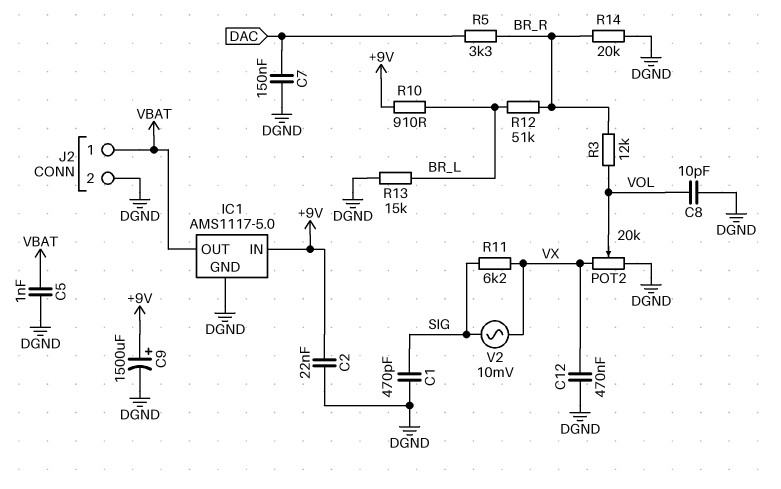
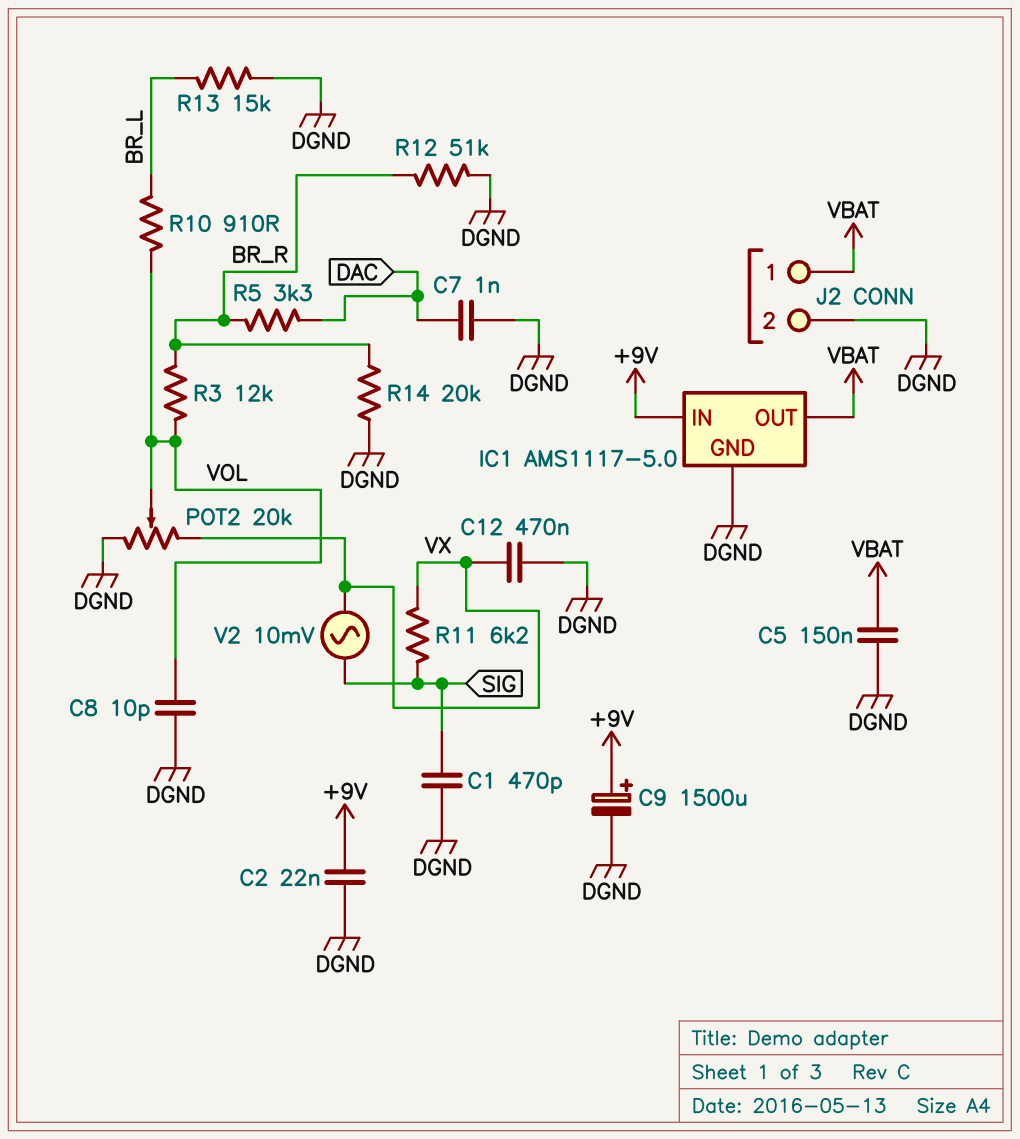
C5: 1nF (DGND, VBAT) -> 150nF (DGND, VBAT)
C7: 150nF (DAC, DGND) -> 1nF (DAC, DGND)
R10: 910 (+9V, BR_L) -> 910 (BR_L, VOL)
R12: 51k (BR_L, BR_R) -> 51k (BR_R, DGND)

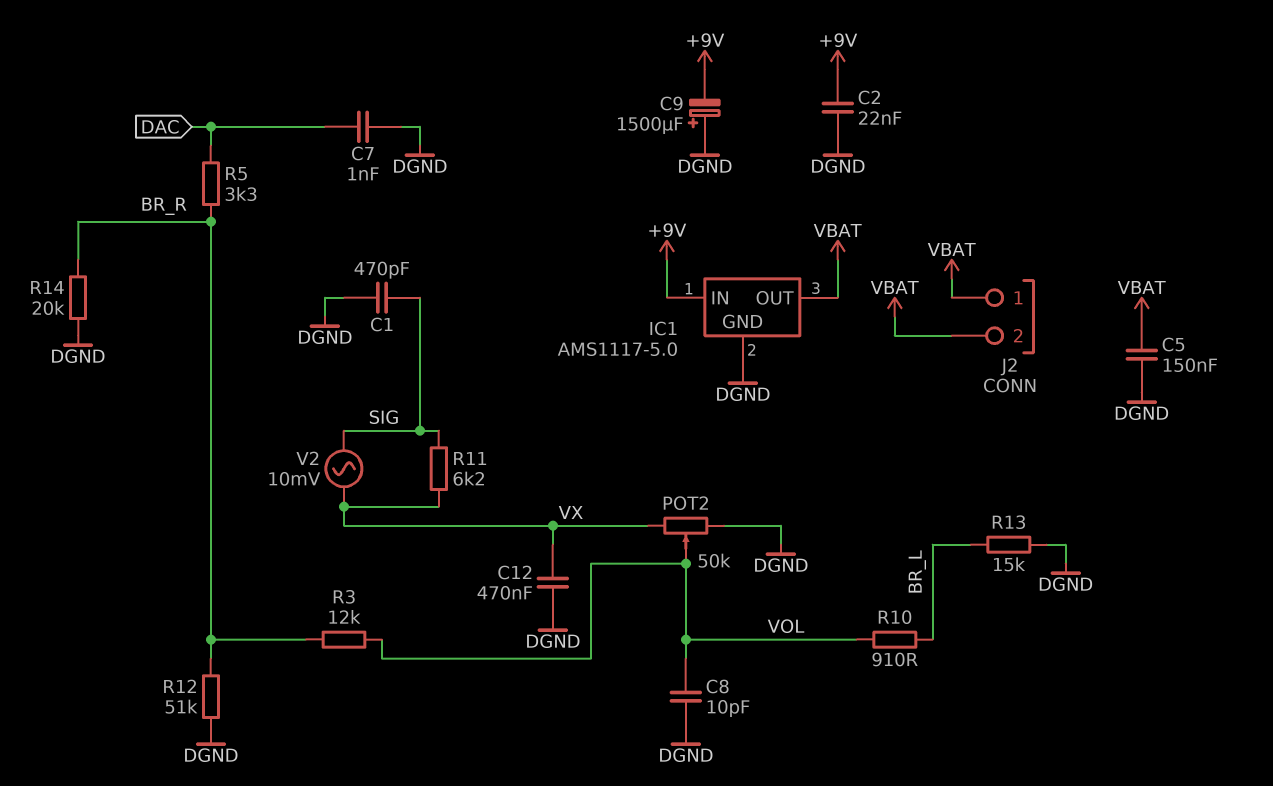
C9: 1500uF (plus +9V, minus DGND) -> 1500uF (plus DGND, minus +9V)
J2 pin 2: DGND -> VBAT
POT2: 20k (DGND, VX, wiper VOL) -> 50k (DGND, VX, wiper VOL)

